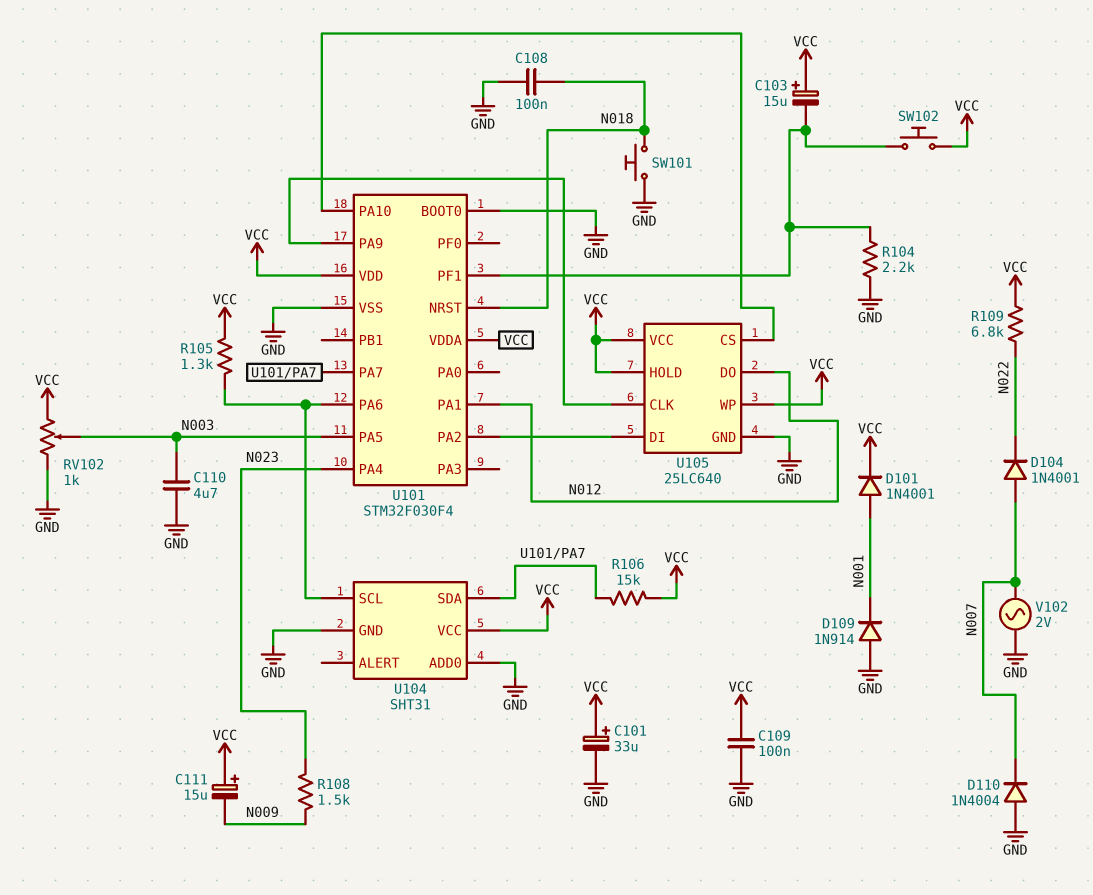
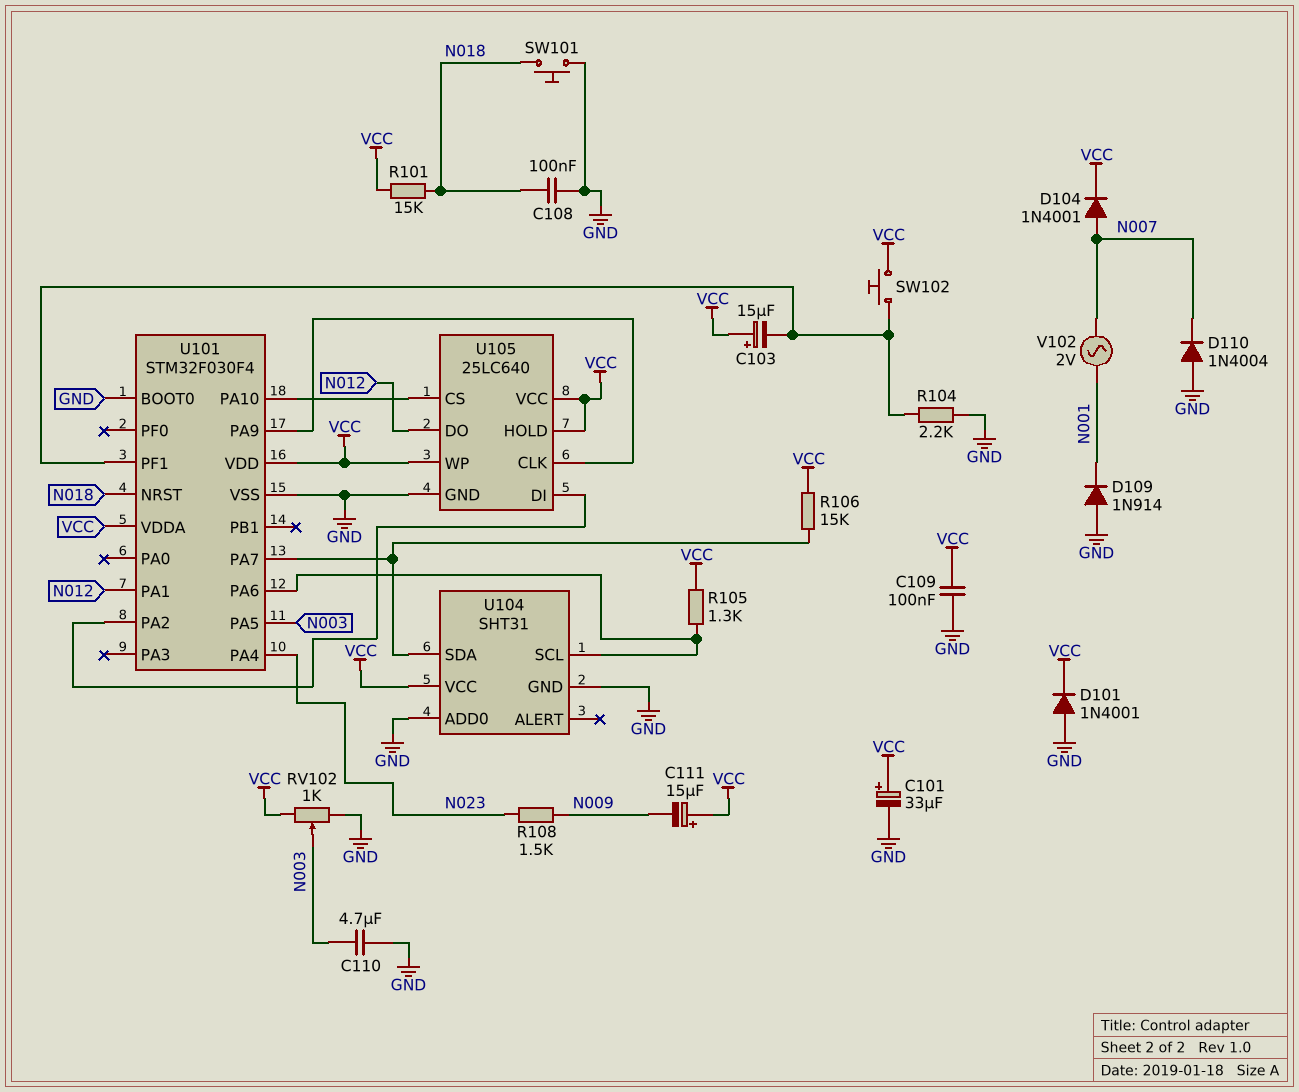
D101: diode 1N4001 (A N001, K VCC) -> diode 1N4001 (A GND, K VCC)
D104: diode 1N4001 (A N007, K N022) -> diode 1N4001 (A N007, K VCC)
R101: none -> 15k (N018, VCC)
R109: 6.8k (N022, VCC) -> none
V102: AC 2V (GND, N007) -> AC 2V (N001, N007)

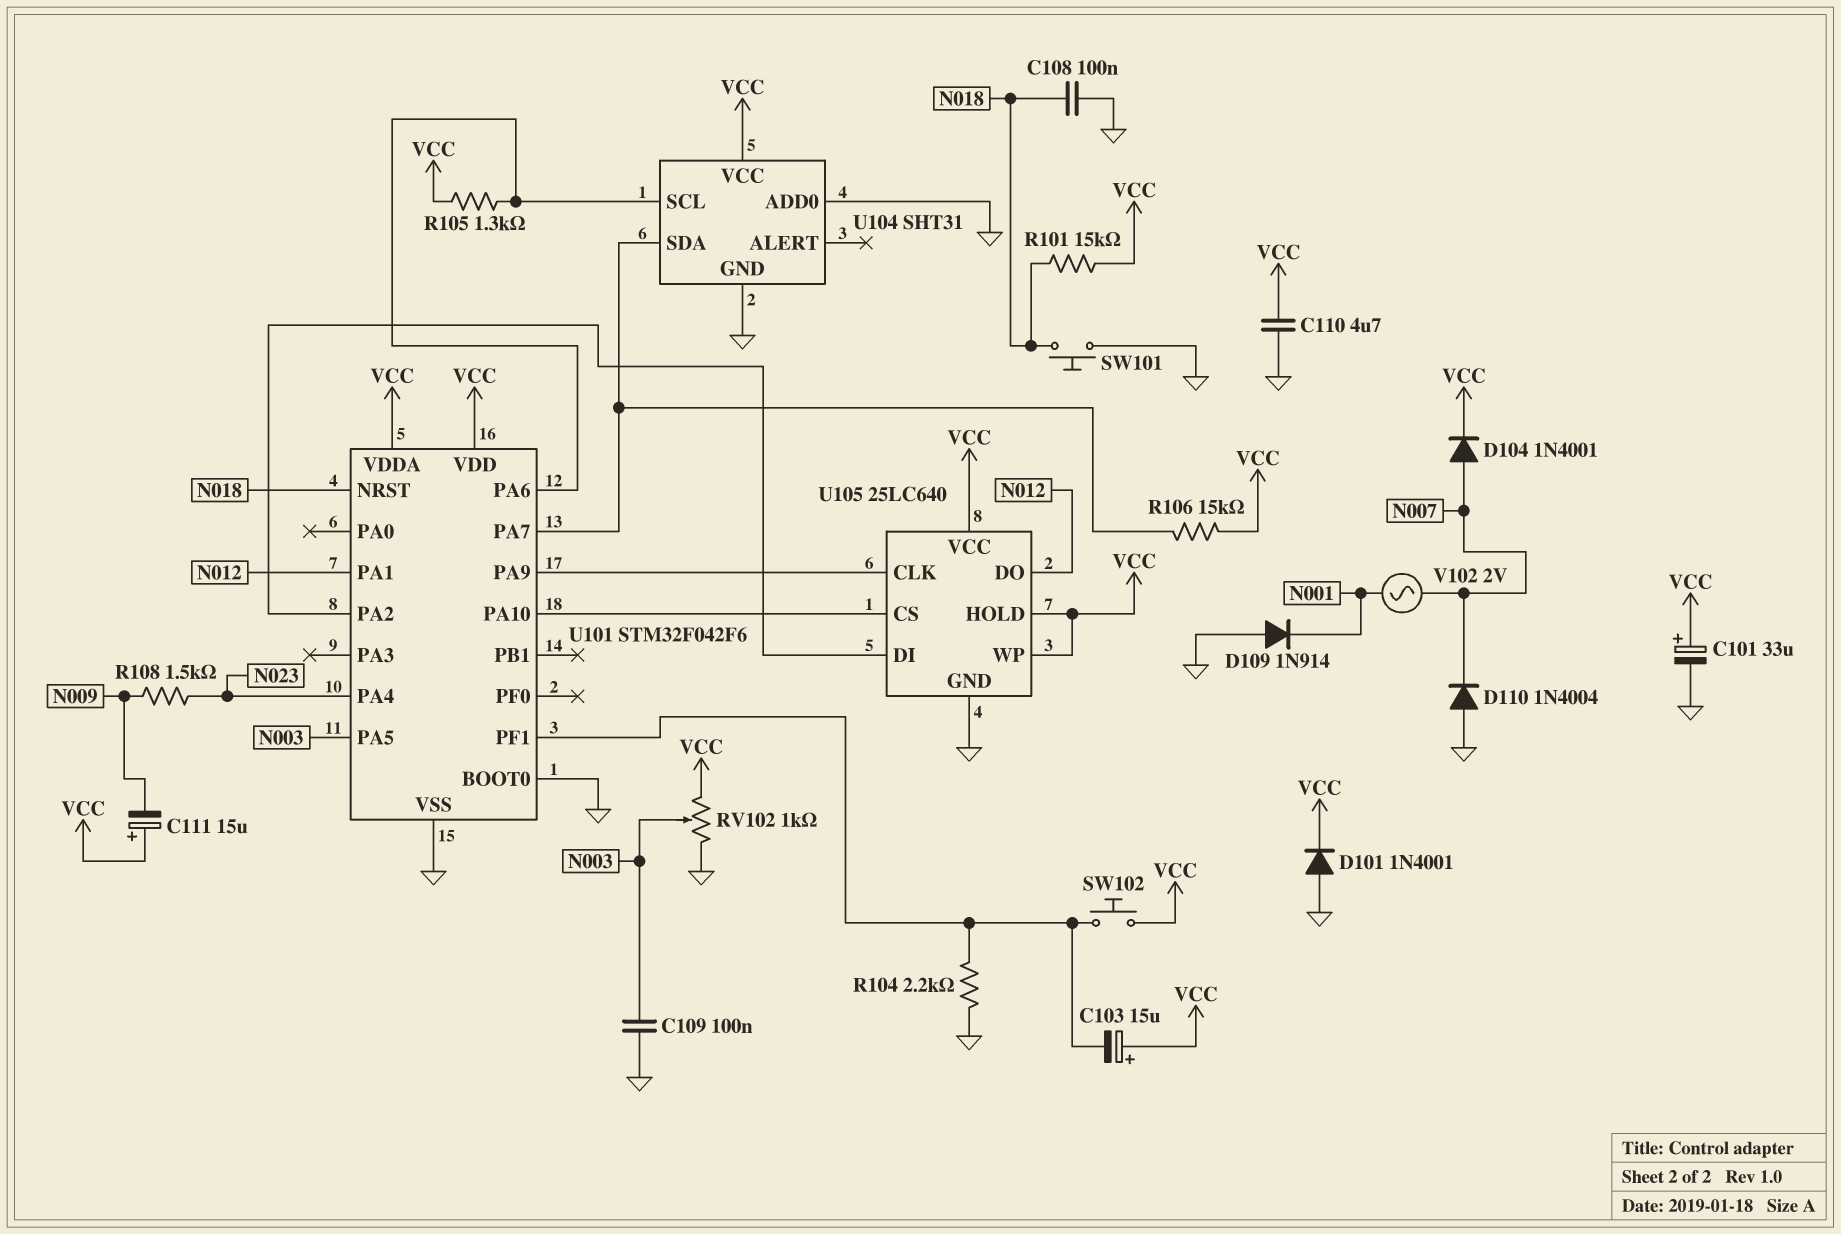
C109: 100nF (GND, VCC) -> 100nF (GND, N003)
C110: 4.7uF (GND, N003) -> 4.7uF (GND, VCC)
U101: STM32F030F4 -> STM32F042F6

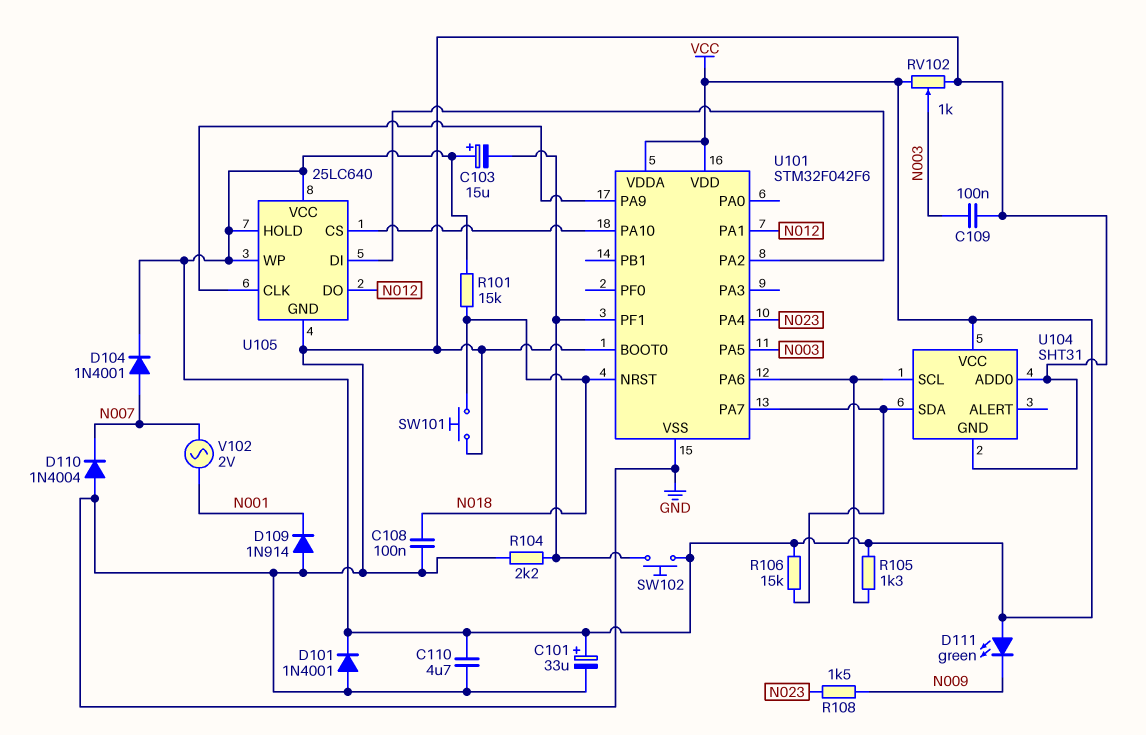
C111: 15uF (plus VCC, minus N009) -> none
D111: none -> LED green (A VCC, K N009)

